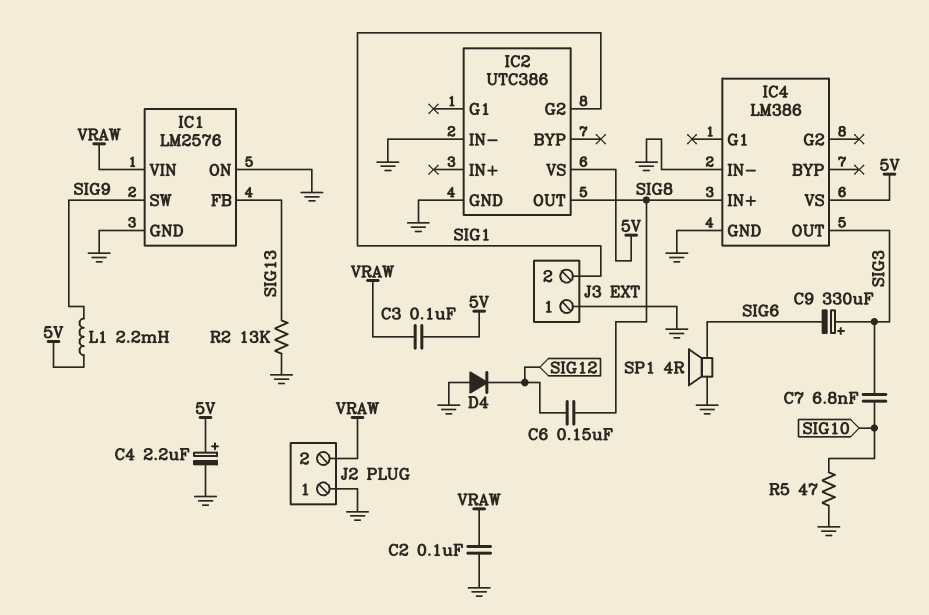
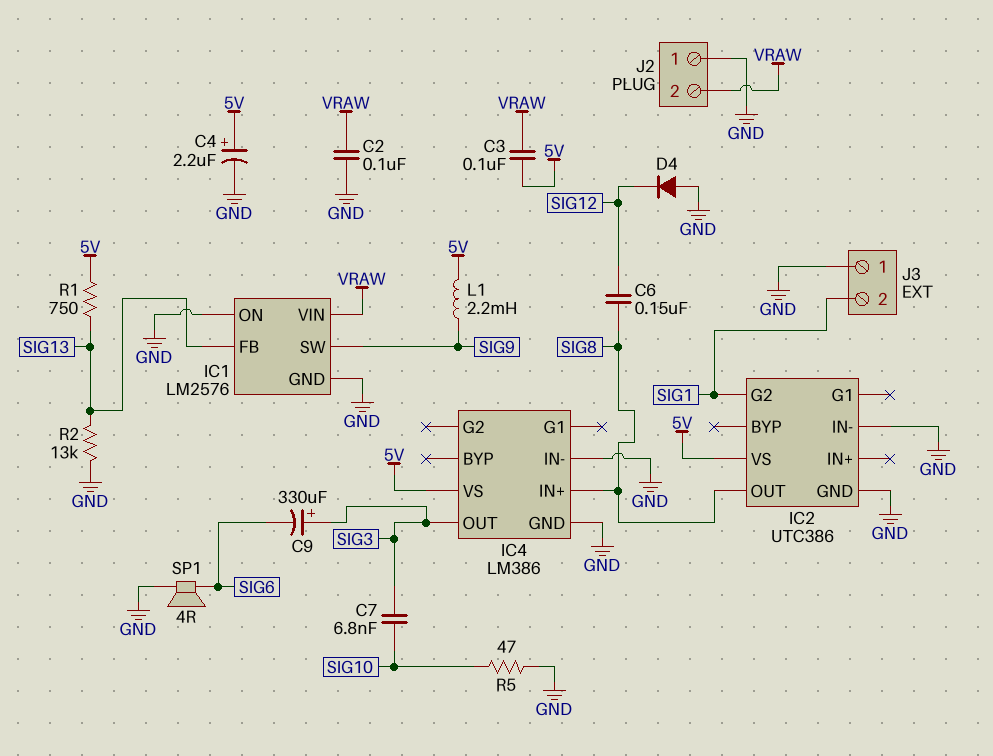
R1: none -> 750 (5V, SIG13)

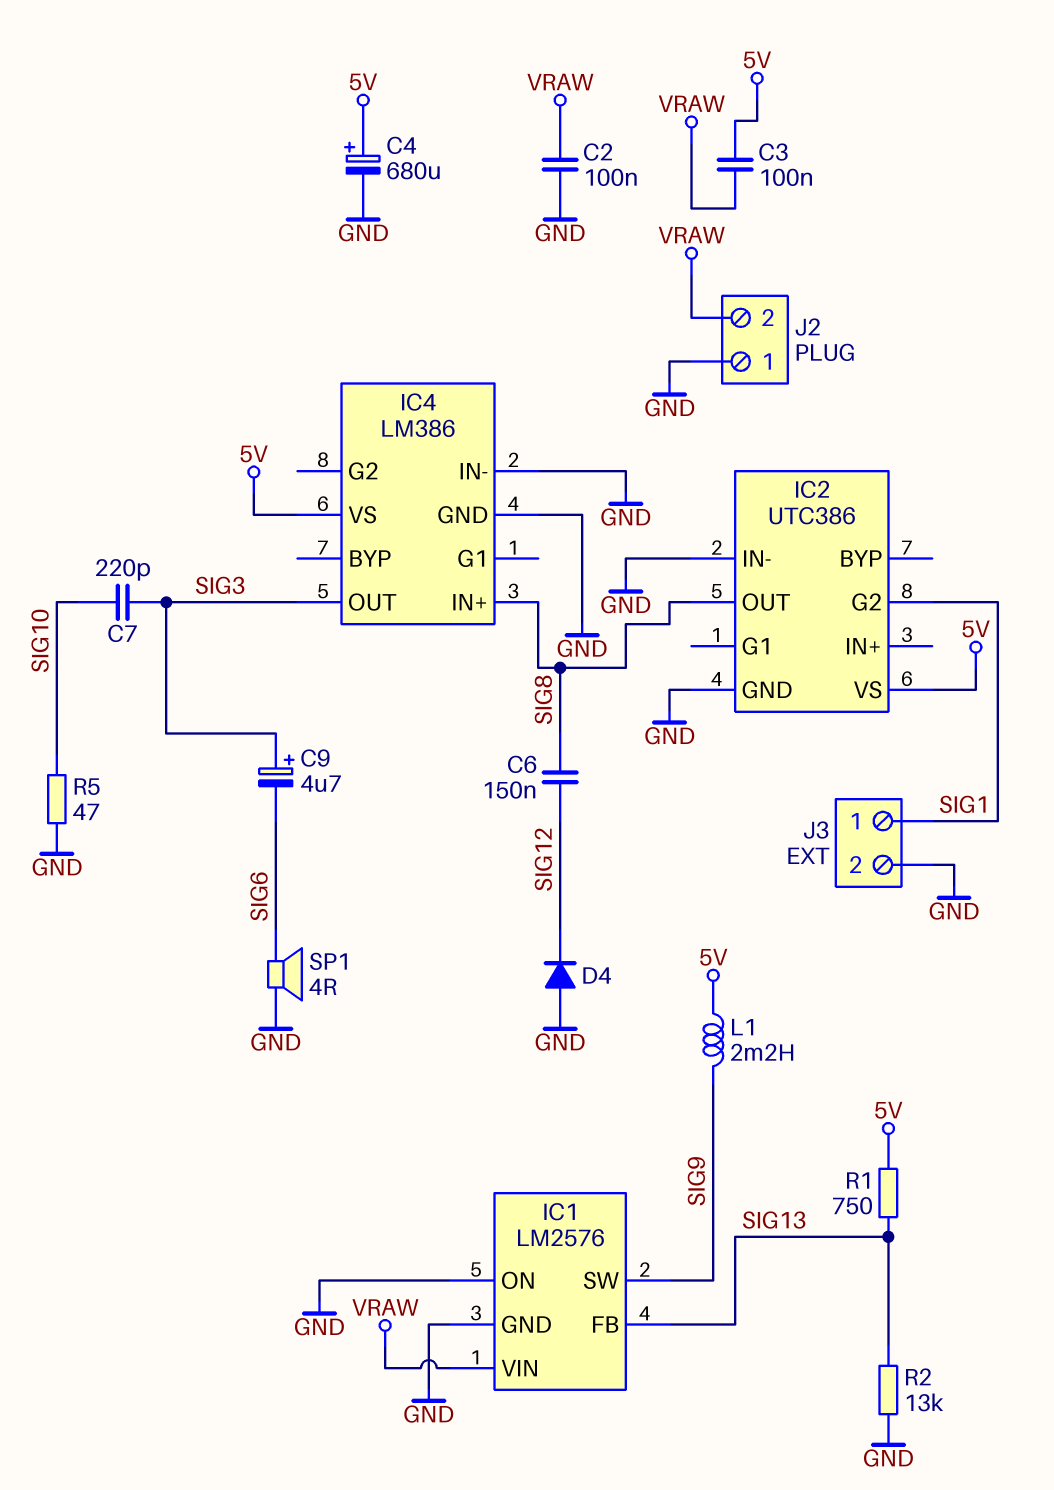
C4: 2.2uF (plus 5V, minus GND) -> 680uF (plus 5V, minus GND)
C7: 6.8nF (SIG3, SIG10) -> 220pF (SIG3, SIG10)
C9: 330uF (plus SIG3, minus SIG6) -> 4.7uF (plus SIG3, minus SIG6)
J3 pin 1: GND -> SIG1
J3 pin 2: SIG1 -> GND

